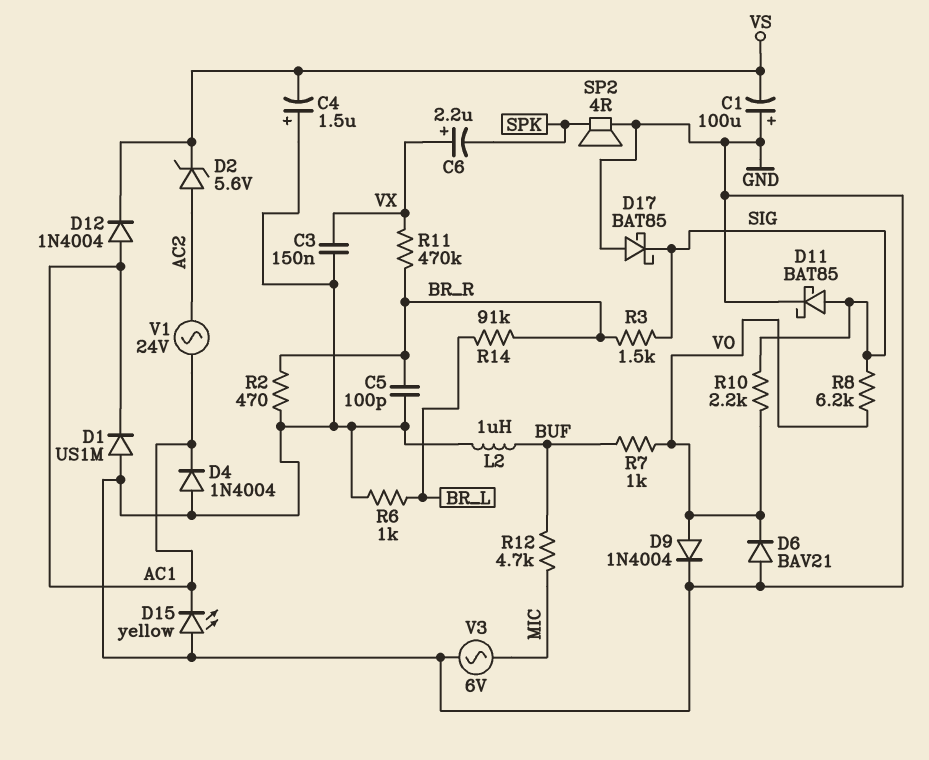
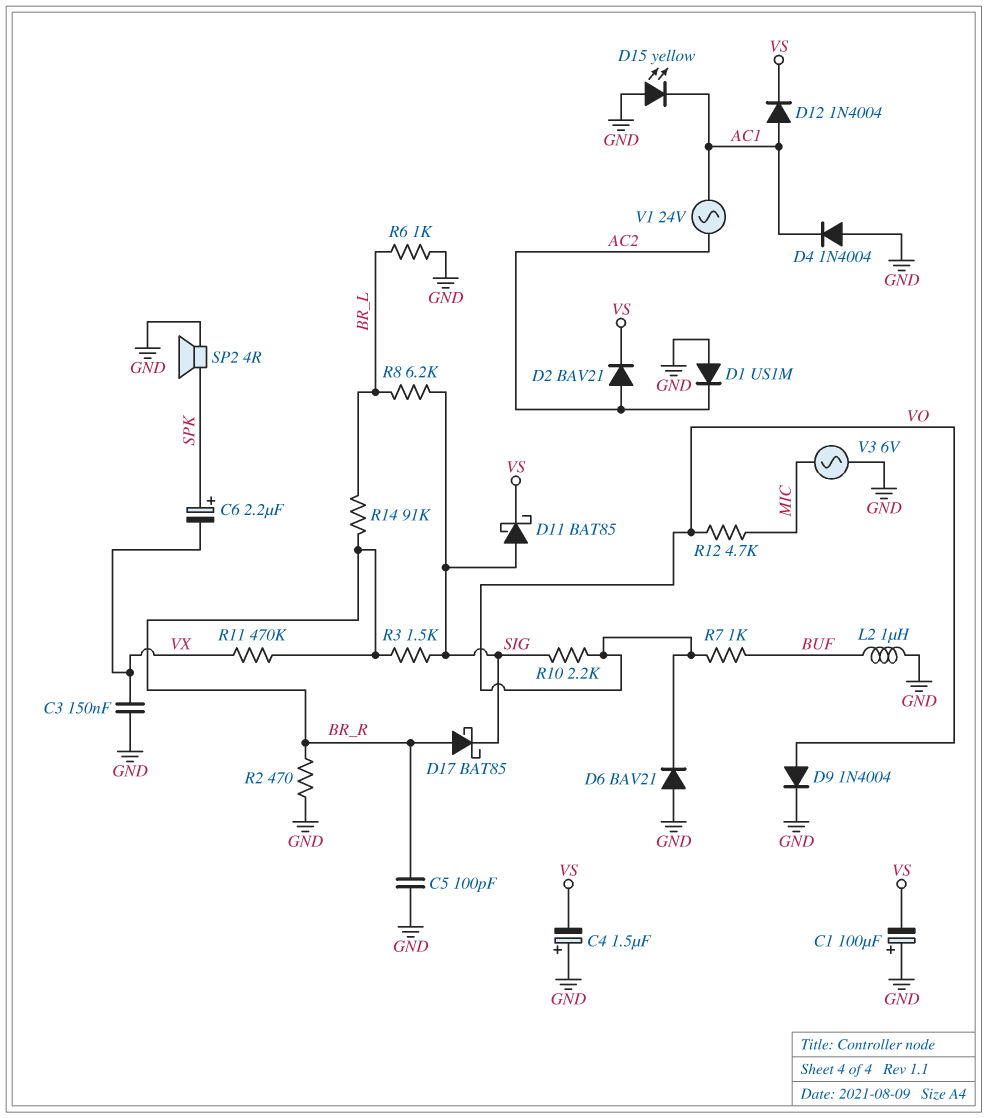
C6: 2.2uF (plus VX, minus SPK) -> 2.2uF (plus SPK, minus VX)
D1: diode US1M (A GND, K AC1) -> diode US1M (A GND, K AC2)
D2: zener 5.6V (A AC2, K VS) -> diode BAV21 (A AC2, K VS)
D11: schottky BAT85 (A SIG, K GND) -> schottky BAT85 (A SIG, K VS)
D17: schottky BAT85 (A GND, K SIG) -> schottky BAT85 (A BR_R, K SIG)
R8: 6.2k (SIG, VO) -> 6.2k (BR_L, SIG)
R12: 4.7k (BUF, MIC) -> 4.7k (MIC, VO)

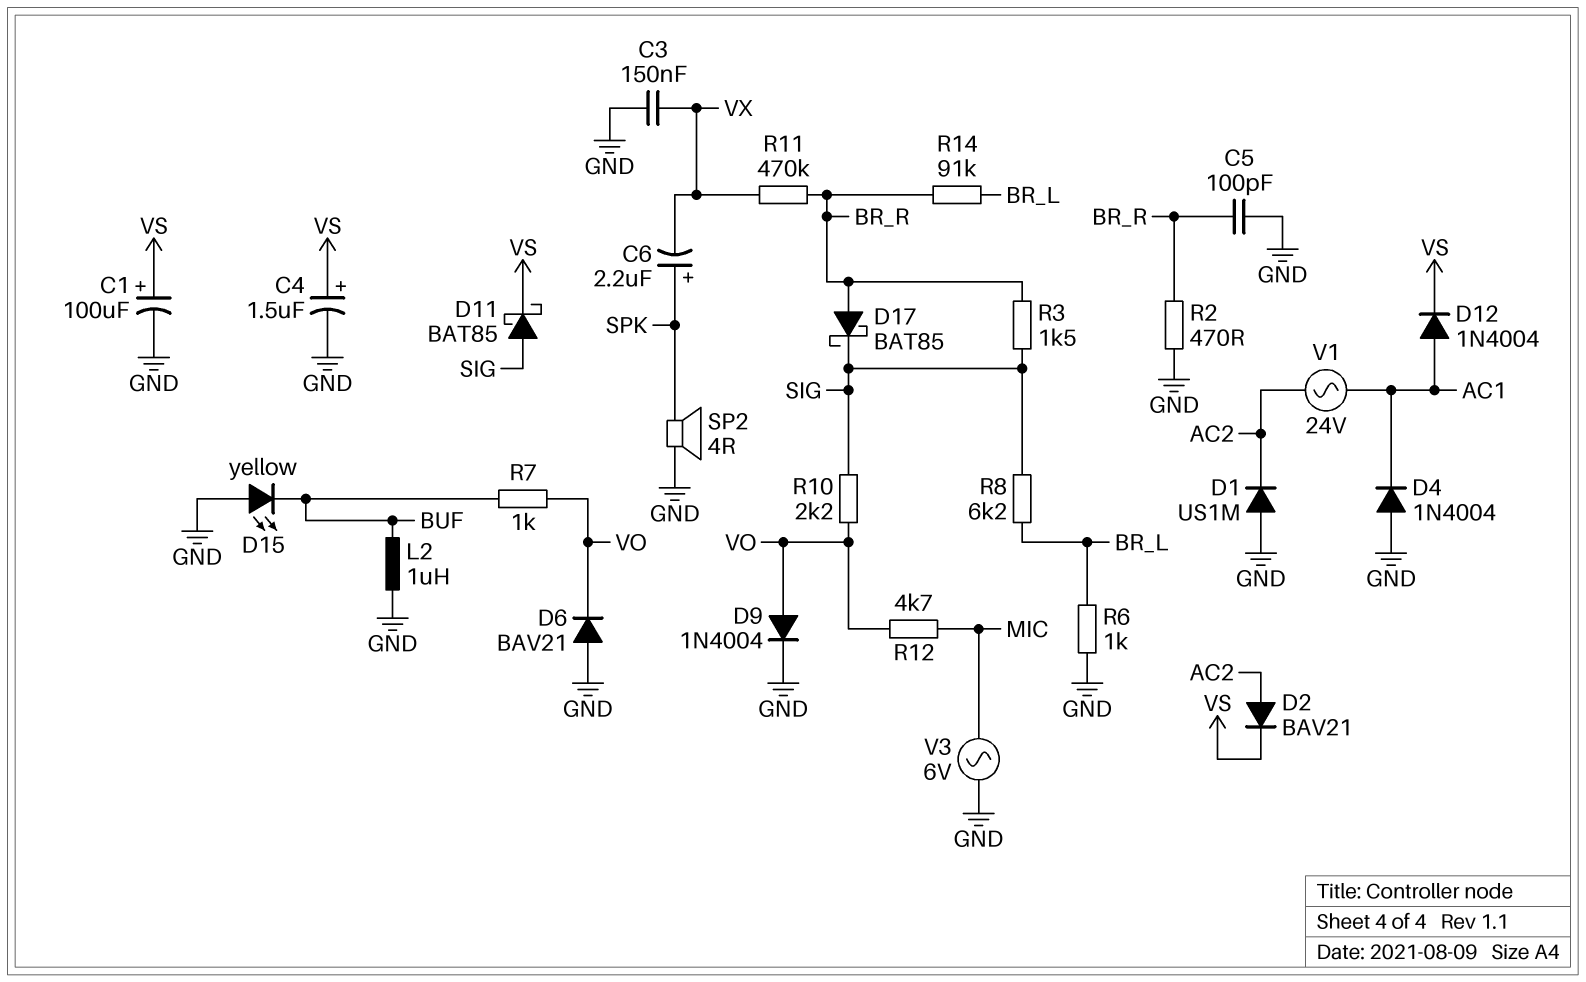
C1: 100uF (plus GND, minus VS) -> 100uF (plus VS, minus GND)
C4: 1.5uF (plus GND, minus VS) -> 1.5uF (plus VS, minus GND)
D15: LED yellow (A GND, K AC1) -> LED yellow (A GND, K BUF)

